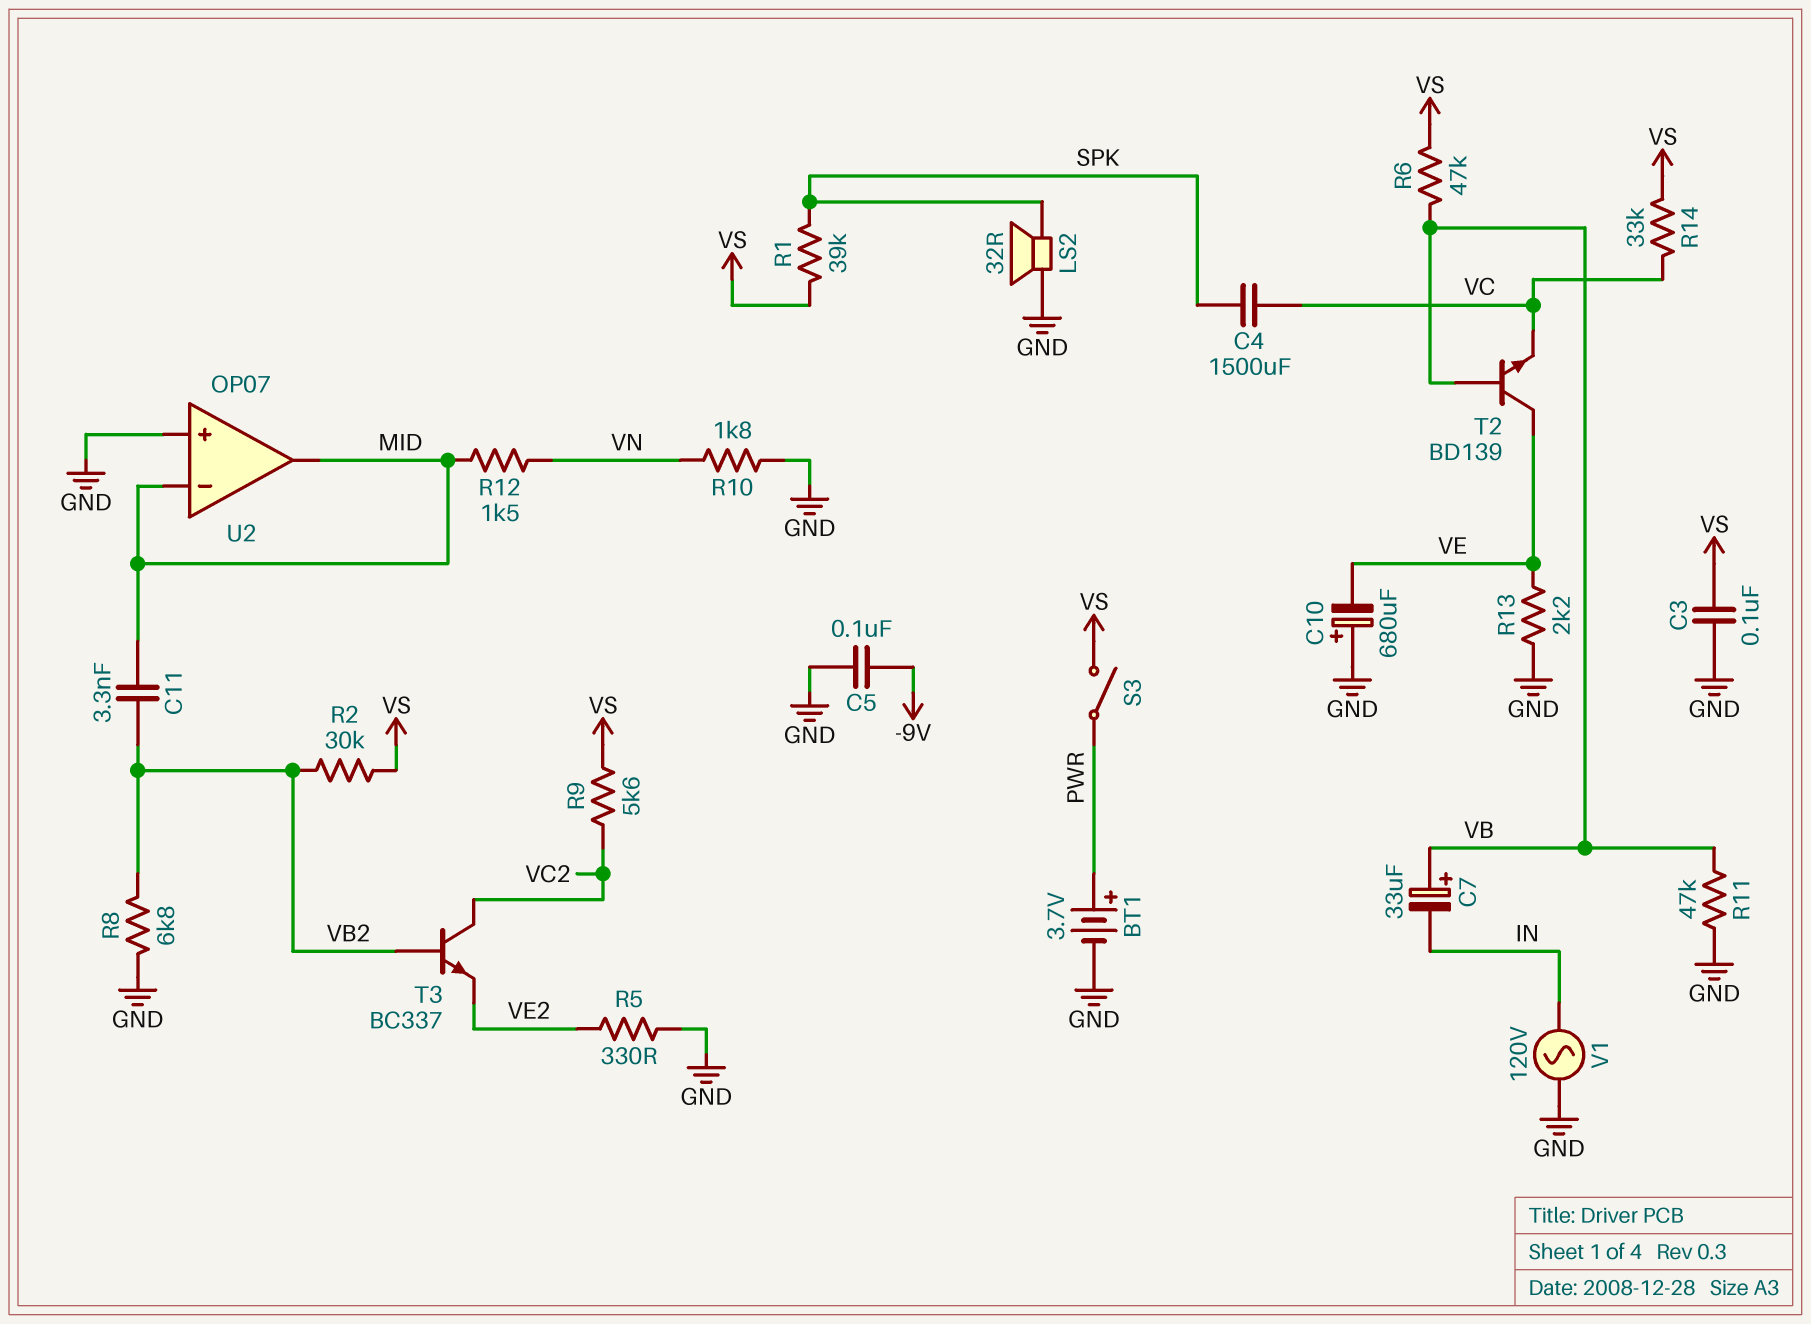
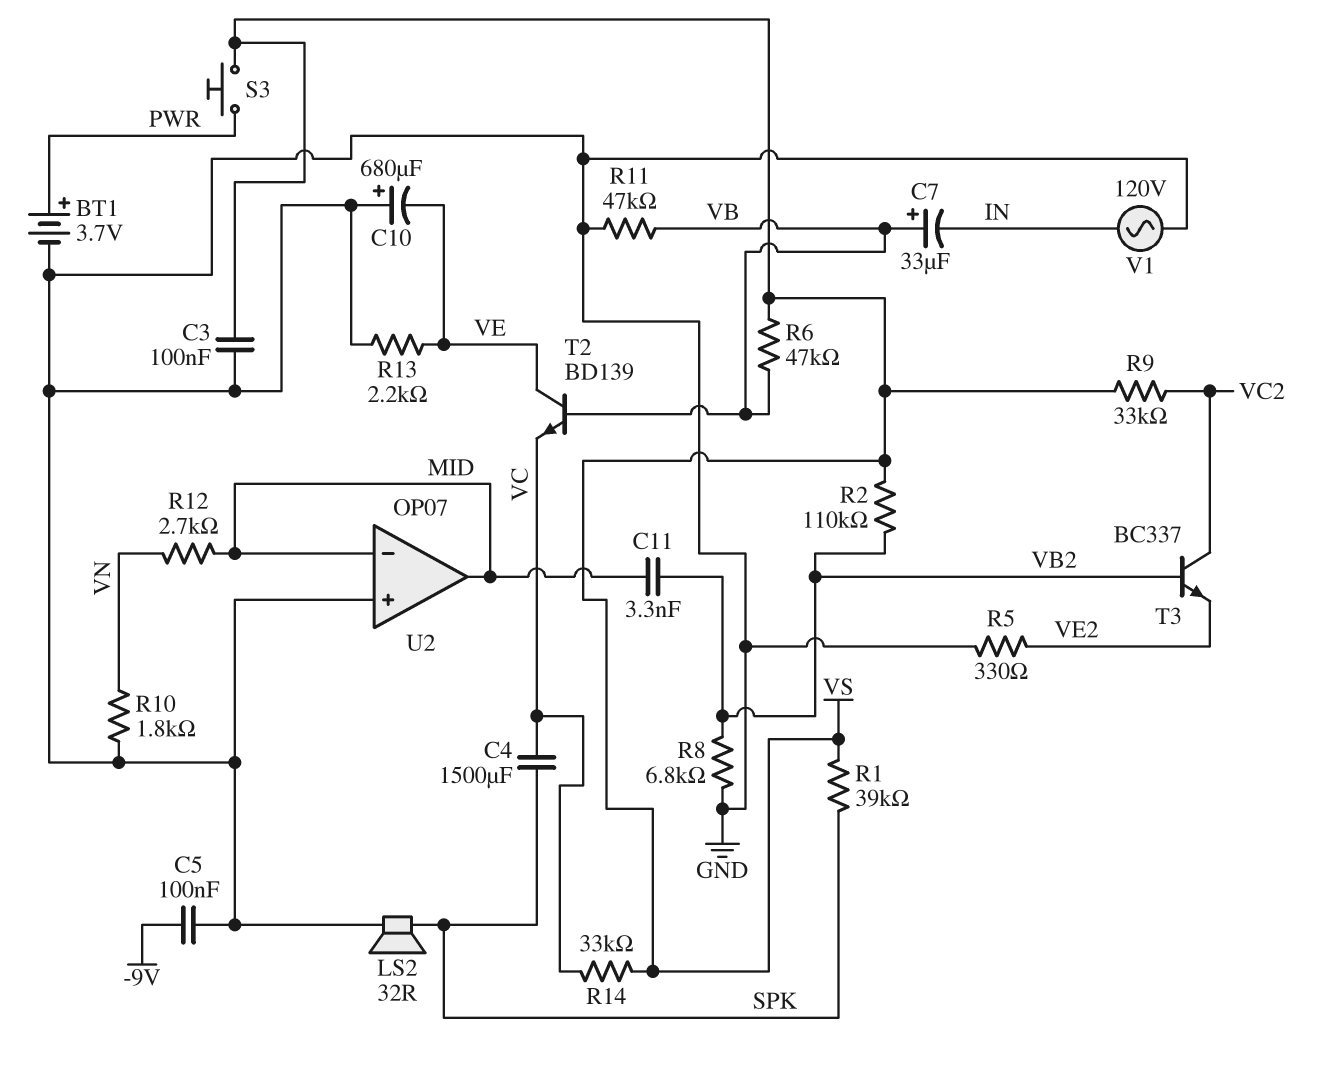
R2: 30k (VB2, VS) -> 110k (VB2, VS)
R9: 5.6k (VC2, VS) -> 33k (VC2, VS)
R12: 1.5k (MID, VN) -> 2.7k (MID, VN)
S3: switch (PWR, VS) -> button (PWR, VS)

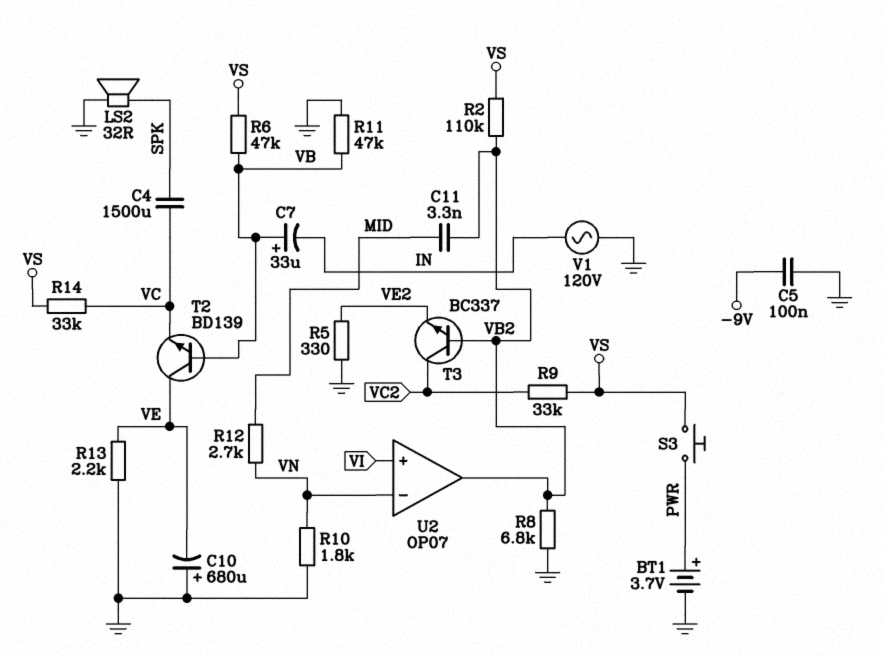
C3: 100nF (GND, VS) -> none
R1: 39k (SPK, VS) -> none
U2 pin in+: GND -> VI
U2 pin in-: MID -> VN
U2 pin out: MID -> VB2

